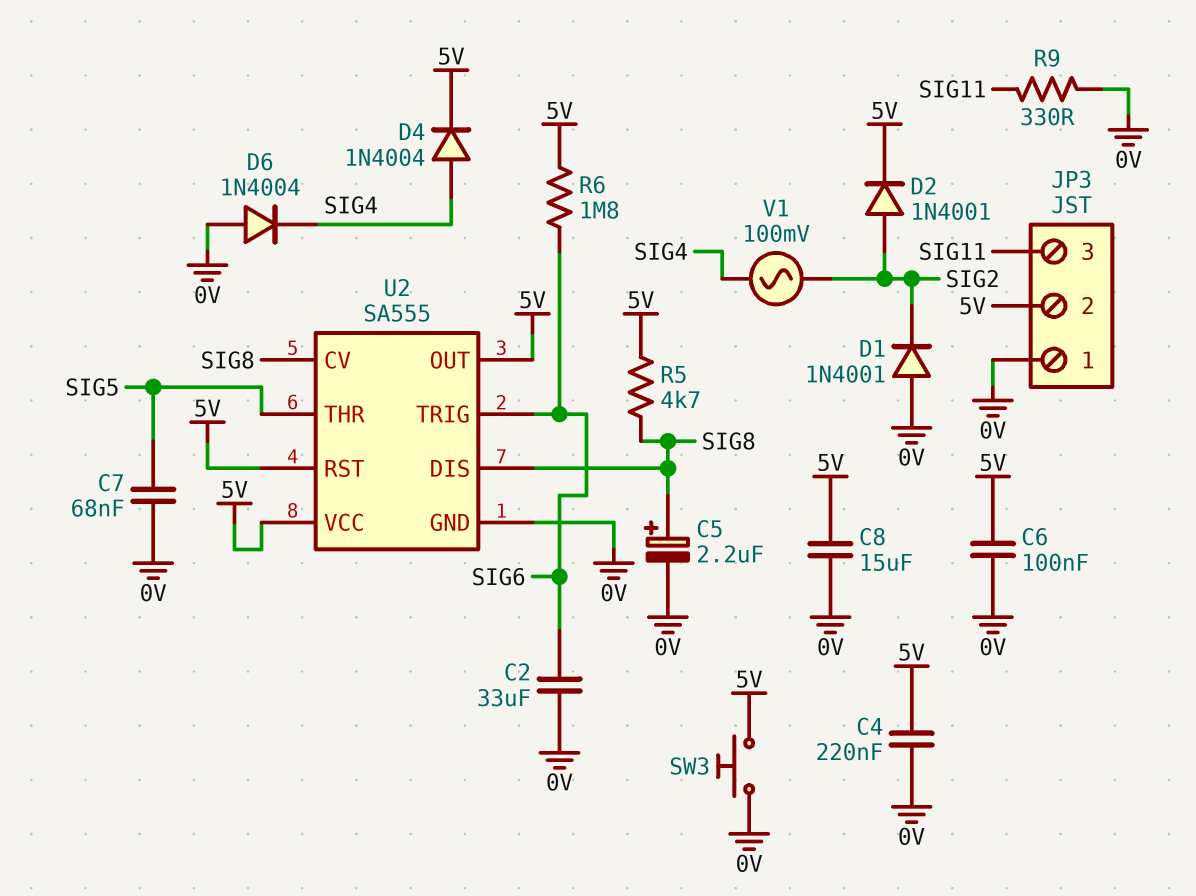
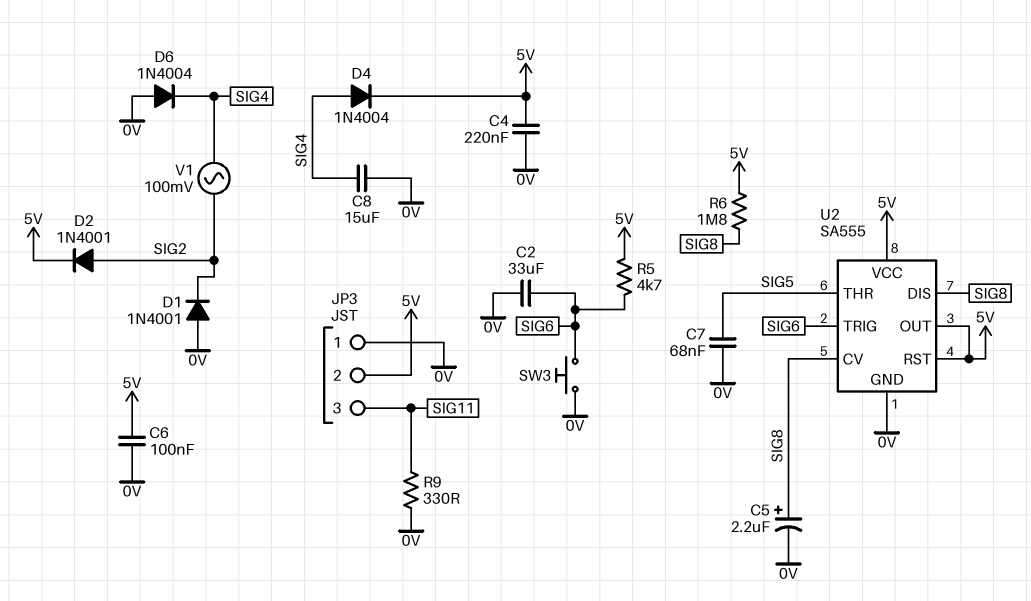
C8: 15uF (0V, 5V) -> 15uF (0V, SIG4)
R5: 4.7k (5V, SIG8) -> 4.7k (5V, SIG6)
R6: 1.8M (5V, SIG6) -> 1.8M (5V, SIG8)
SW3: button (0V, 5V) -> button (0V, SIG6)

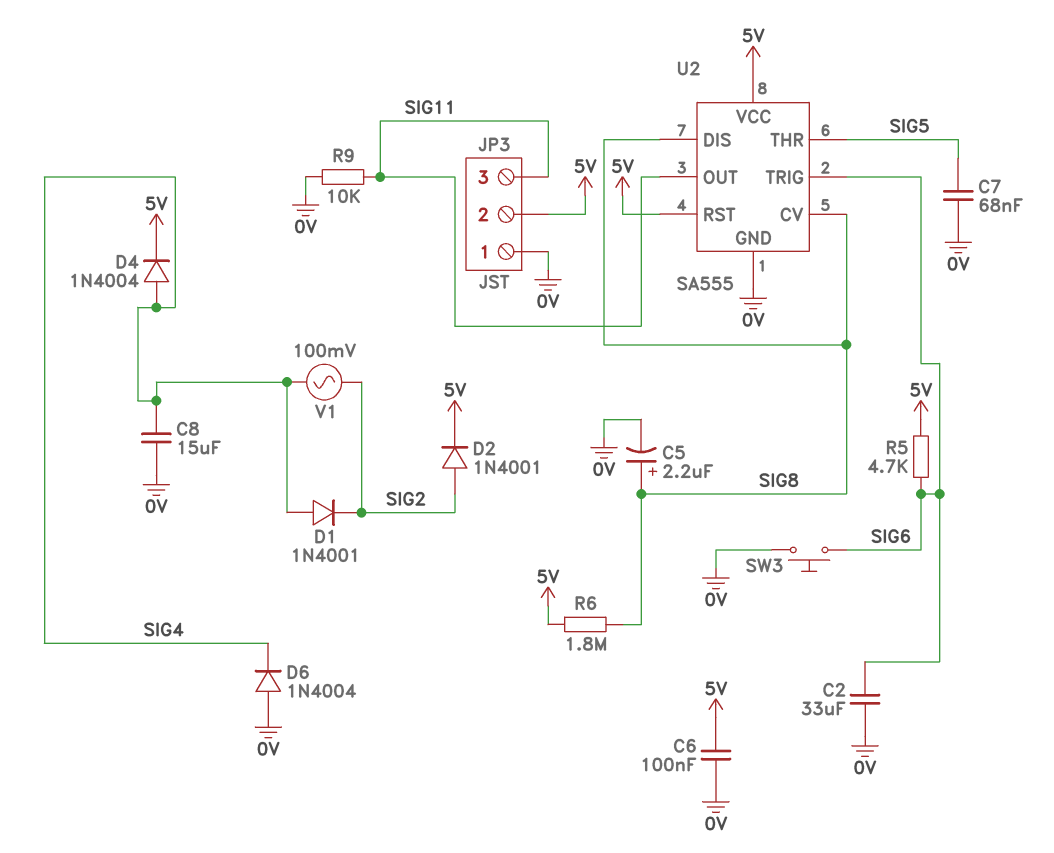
C4: 220nF (0V, 5V) -> none
D1: diode 1N4001 (A 0V, K SIG2) -> diode 1N4001 (A SIG4, K SIG2)
R9: 330 (0V, SIG11) -> 10k (0V, SIG11)
U2 pin OUT: 5V -> SIG11

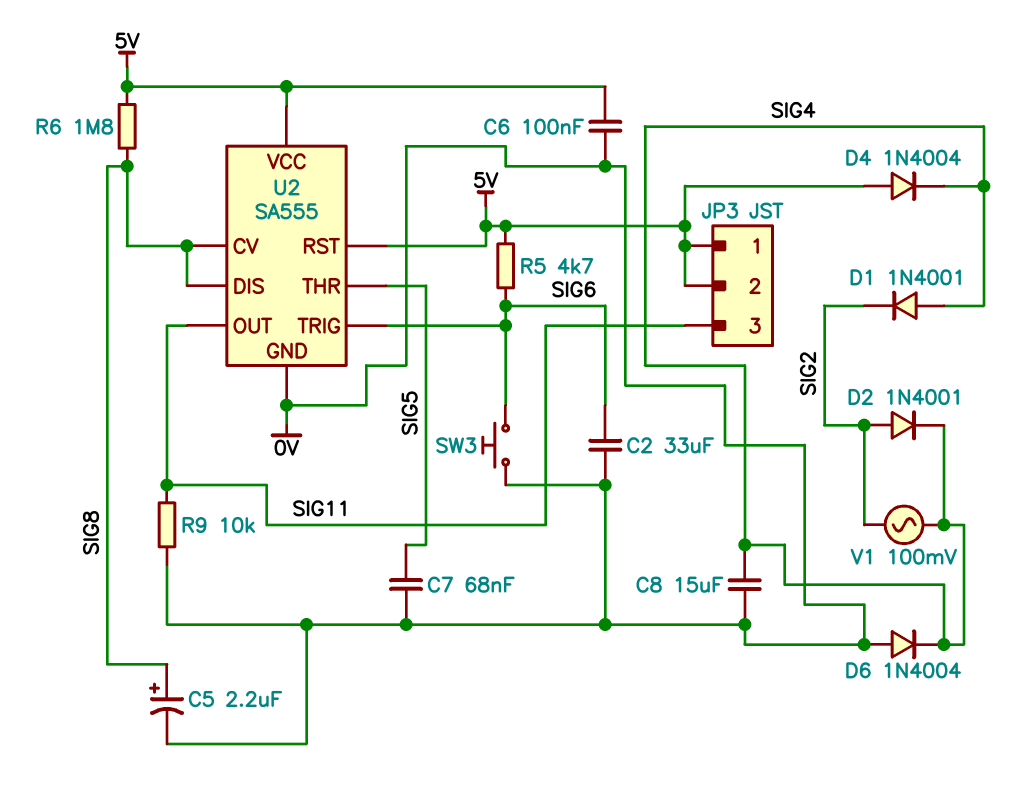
D2: diode 1N4001 (A SIG2, K 5V) -> diode 1N4001 (A SIG2, K SIG4)
D4: diode 1N4004 (A SIG4, K 5V) -> diode 1N4004 (A 5V, K SIG4)
JP3 pin 1: 0V -> 5V

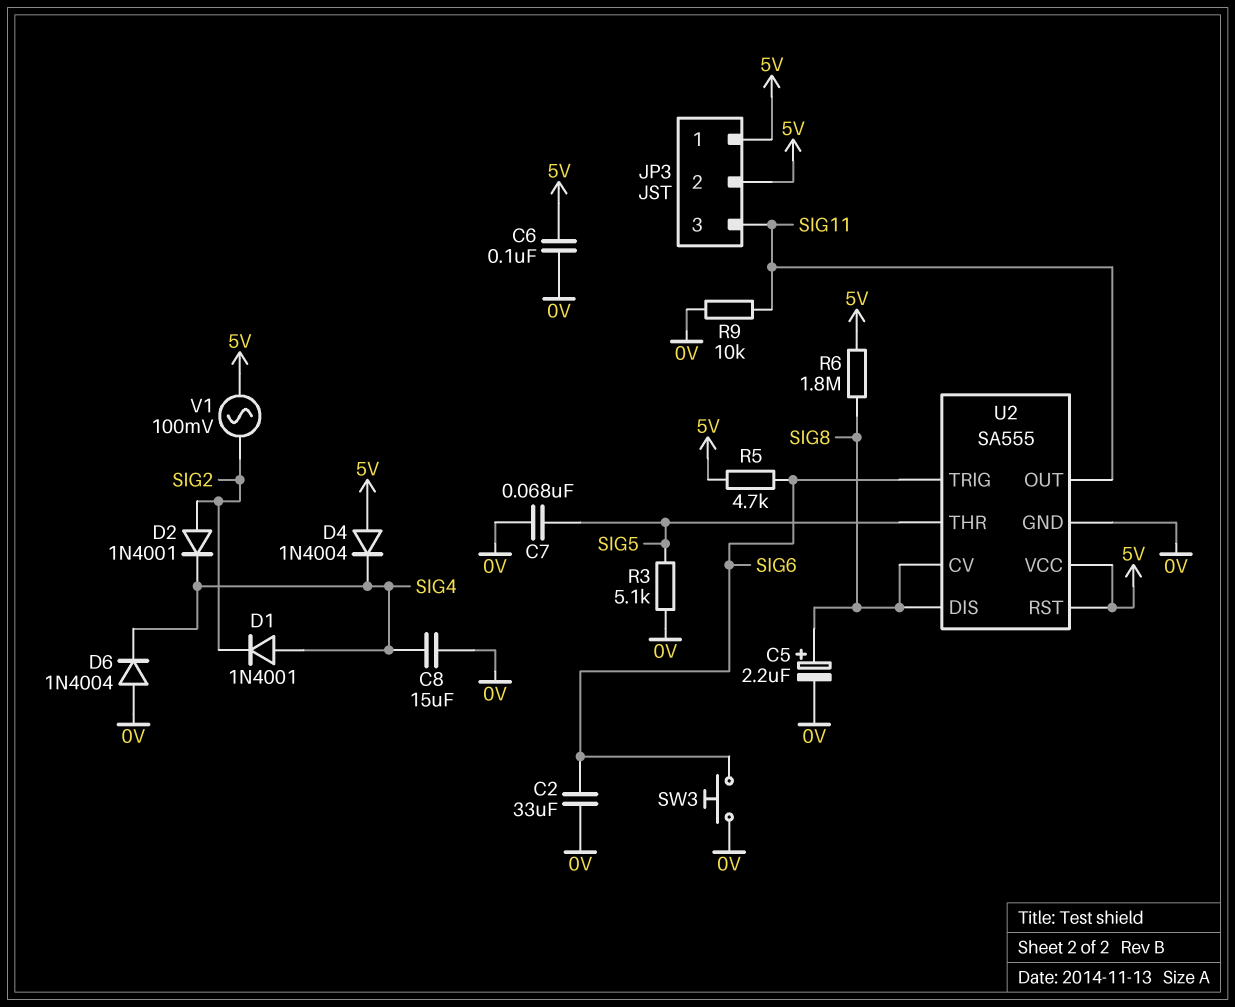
R3: none -> 5.1k (0V, SIG5)
V1: AC 100mV (SIG2, SIG4) -> AC 100mV (5V, SIG2)

